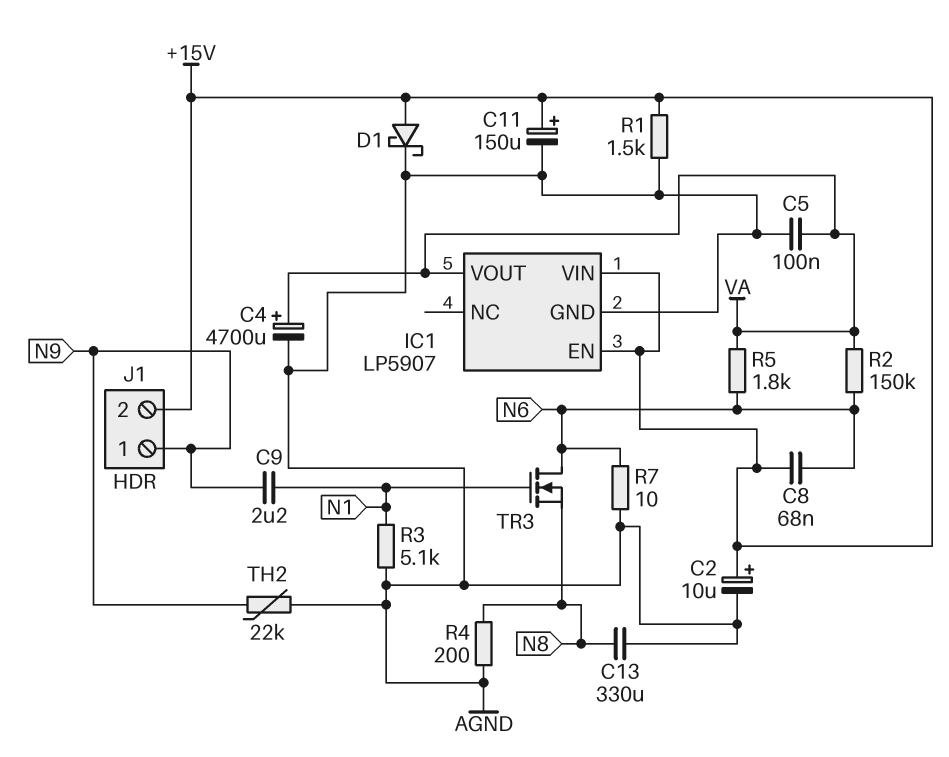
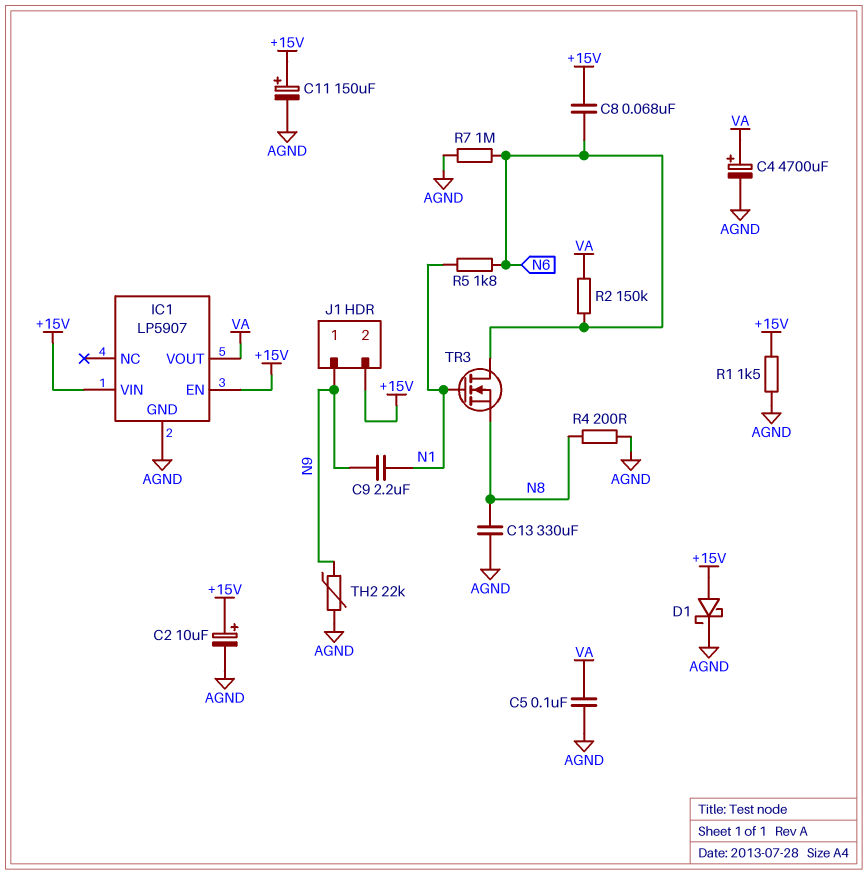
R3: 5.1k (AGND, N1) -> none
R5: 1.8k (N6, VA) -> 1.8k (N1, N6)
R7: 10 (AGND, N6) -> 1M (AGND, N6)

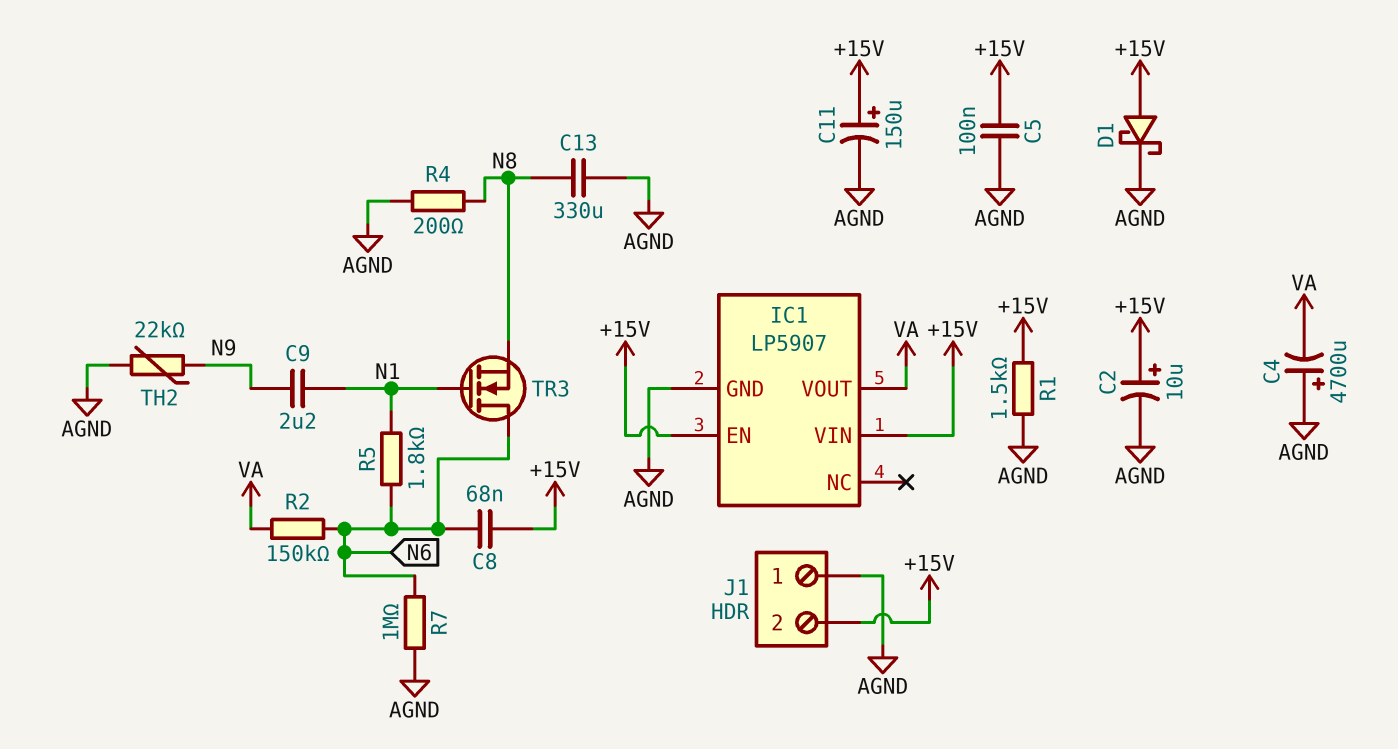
C4: 4700uF (plus VA, minus AGND) -> 4700uF (plus AGND, minus VA)
C5: 100nF (AGND, VA) -> 100nF (+15V, AGND)
J1 pin 1: N9 -> AGND

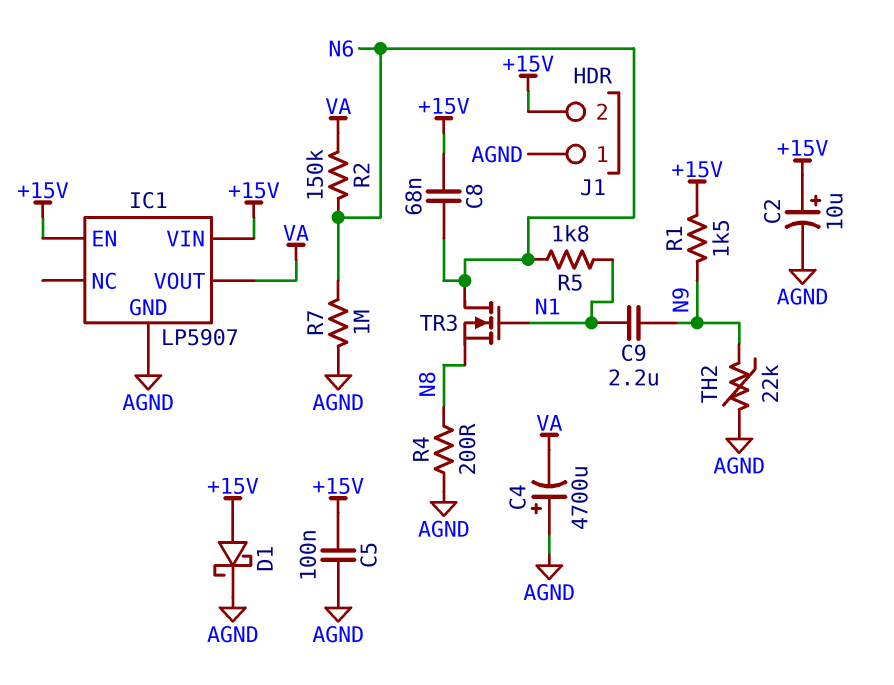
C11: 150uF (plus +15V, minus AGND) -> none
C13: 330uF (AGND, N8) -> none
R1: 1.5k (+15V, AGND) -> 1.5k (+15V, N9)

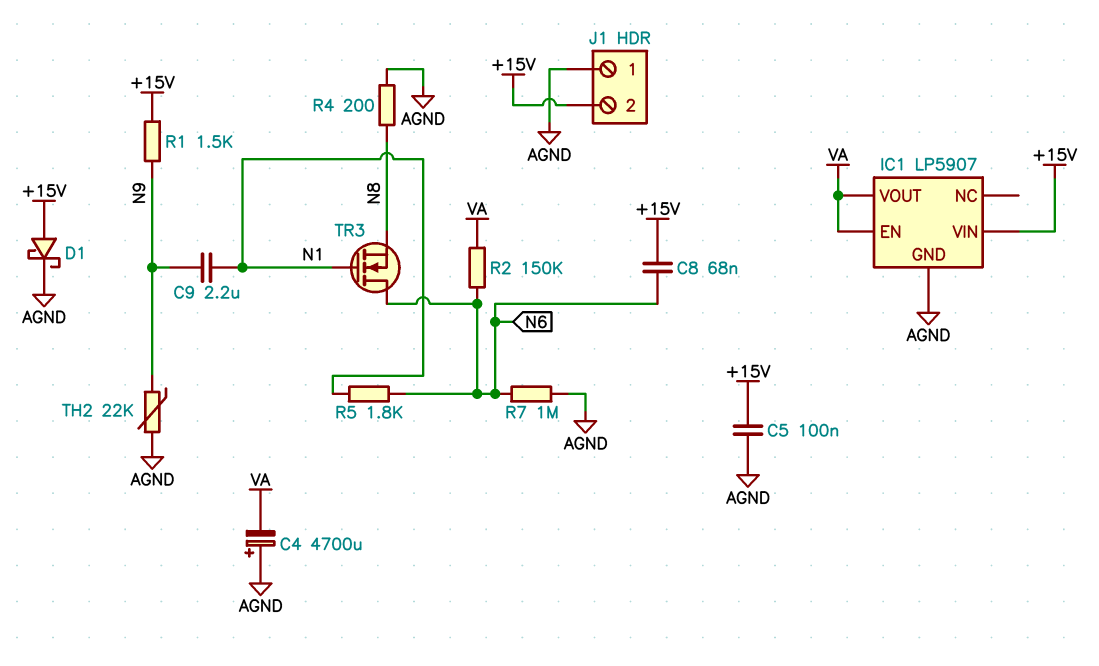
C2: 10uF (plus +15V, minus AGND) -> none
IC1 pin EN: +15V -> VA

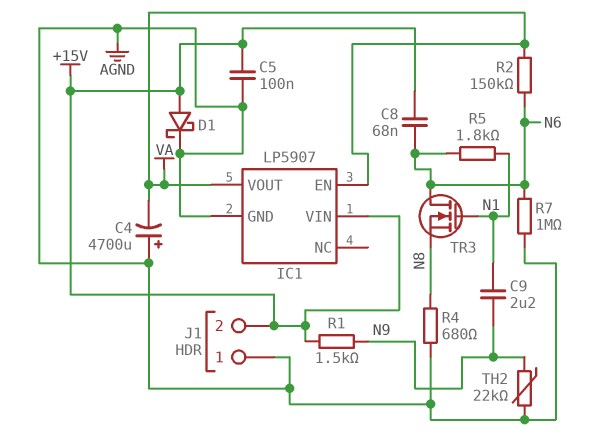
R4: 200 (AGND, N8) -> 680 (AGND, N8)

